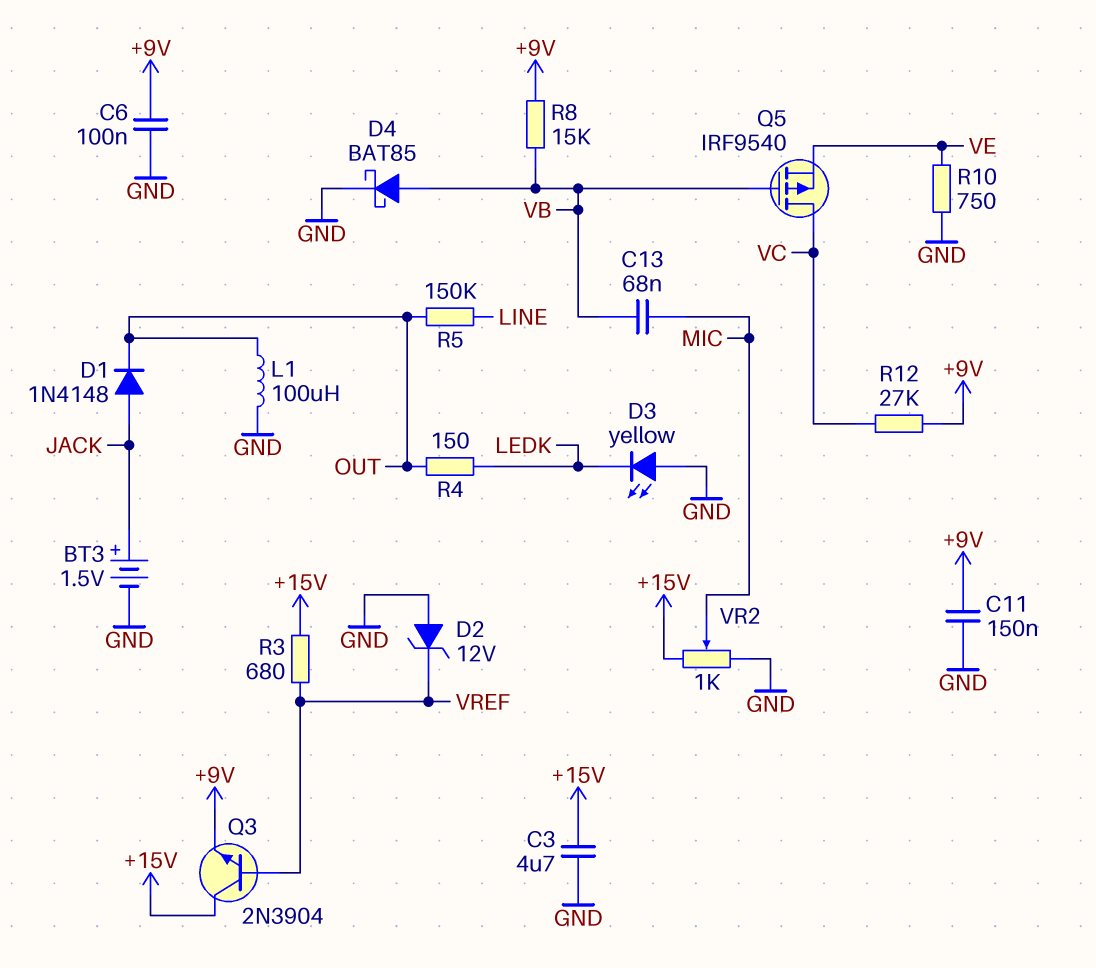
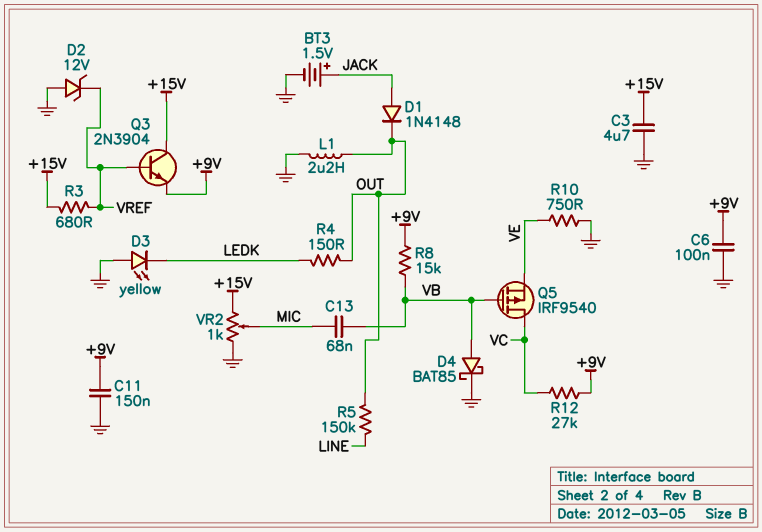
L1: 100uH (GND, OUT) -> 2.2uH (GND, OUT)

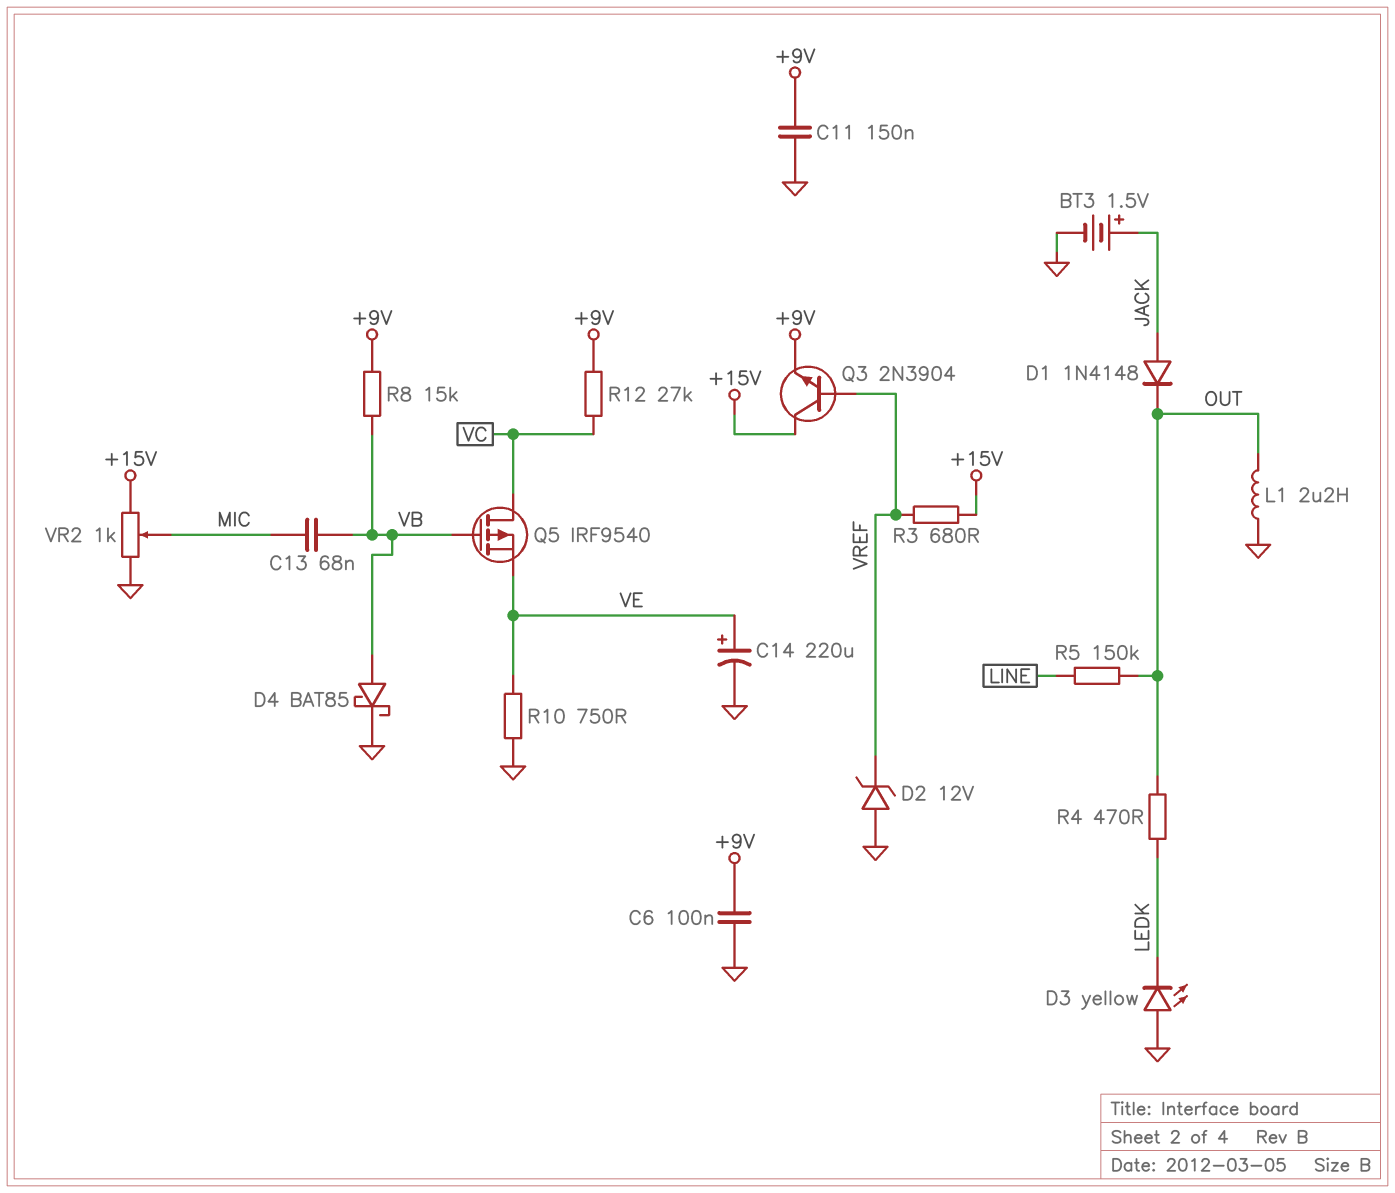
C3: 4.7uF (+15V, GND) -> none
C14: none -> 220uF (plus VE, minus GND)
R4: 150 (LEDK, OUT) -> 470 (LEDK, OUT)

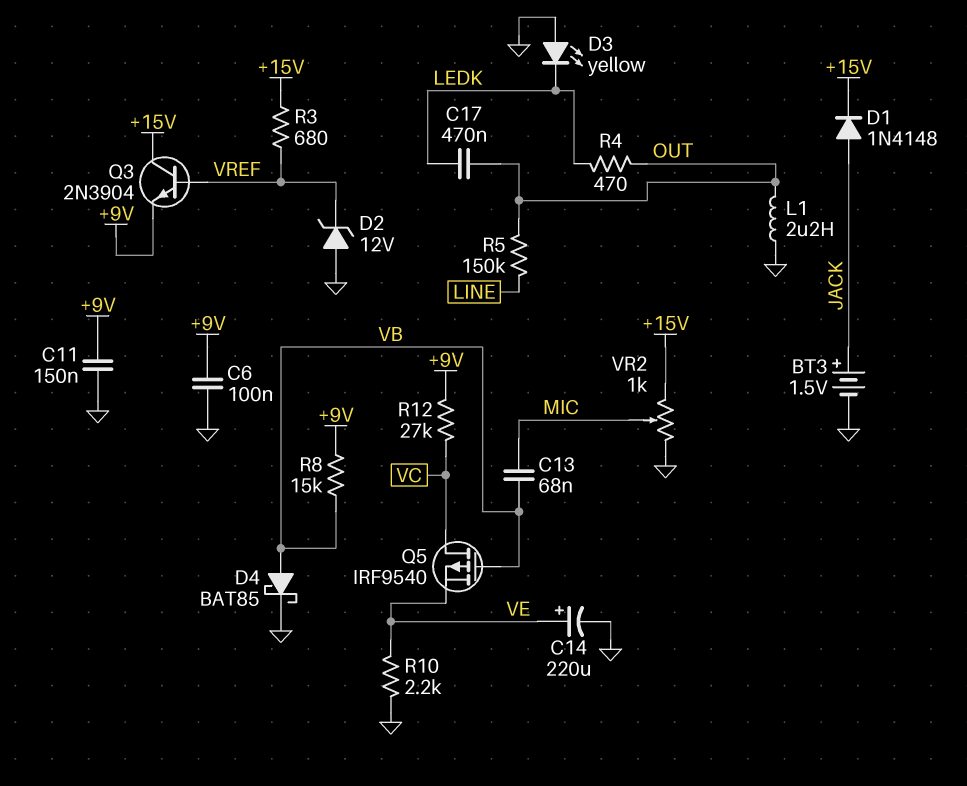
C17: none -> 470nF (LEDK, OUT)
D1: diode 1N4148 (A JACK, K OUT) -> diode 1N4148 (A JACK, K +15V)
R10: 750 (GND, VE) -> 2.2k (GND, VE)

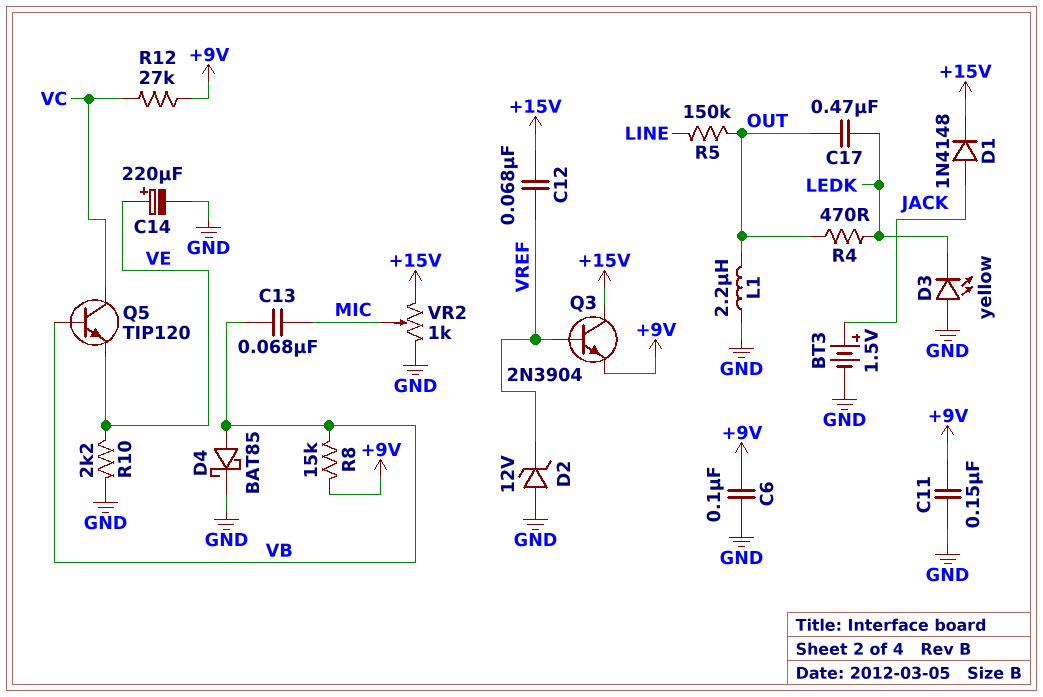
C12: none -> 68nF (+15V, VREF)
Q5: PMOS IRF9540 (G VB, D VC, S VE) -> NPN TIP120 (B VB, C VC, E VE)
R3: 680 (+15V, VREF) -> none

